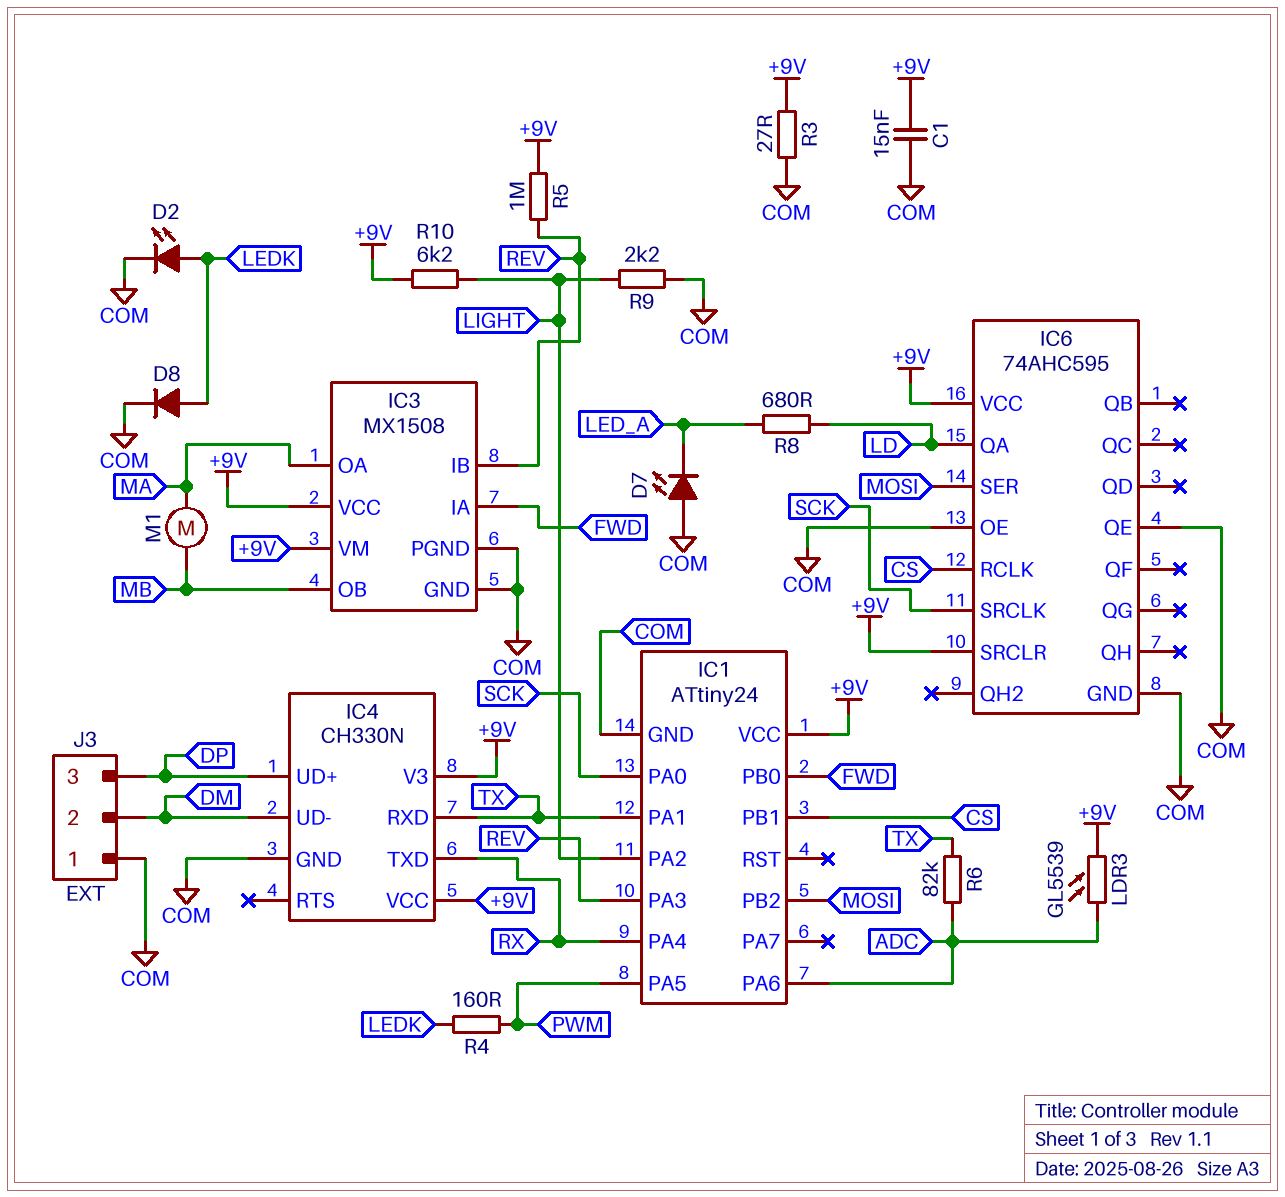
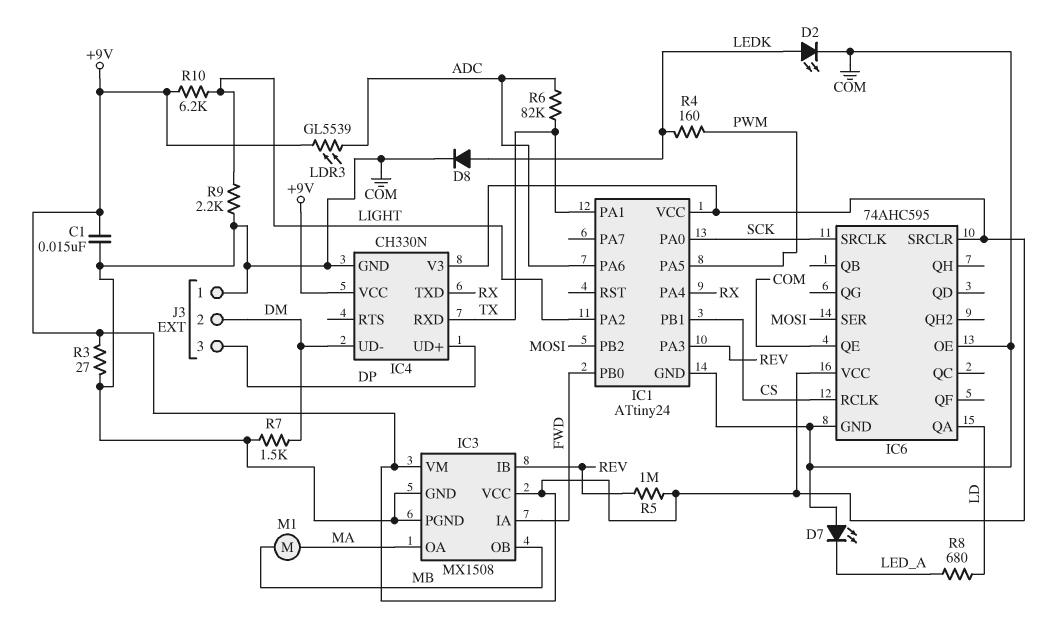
R7: none -> 1.5k (COM, DM)

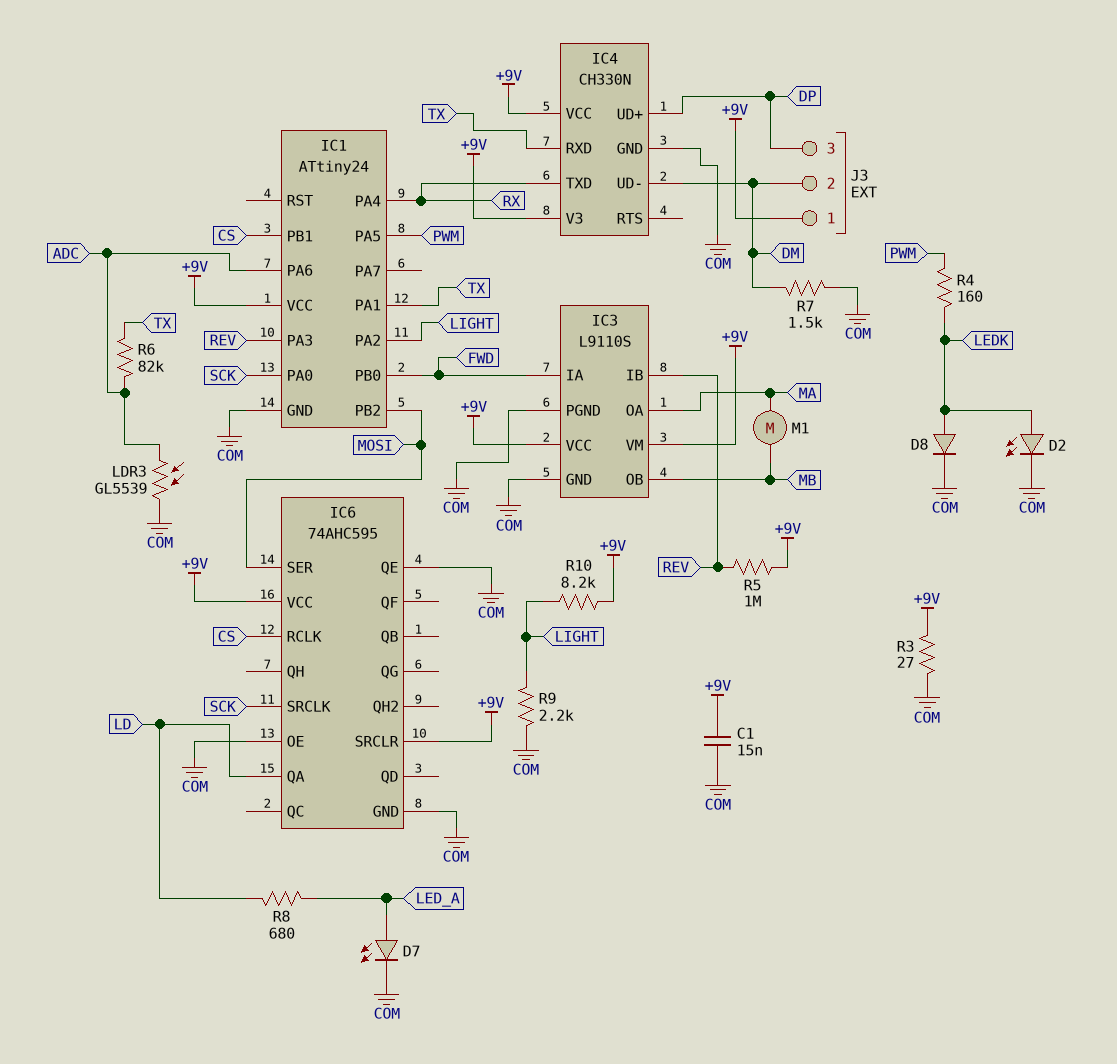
D7: LED (A COM, K LED_A) -> LED (A LED_A, K COM)
IC3: MX1508 -> L9110S
J3 pin 1: COM -> +9V
LDR3: GL5539 (+9V, ADC) -> GL5539 (ADC, COM)
R10: 6.2k (+9V, LIGHT) -> 8.2k (+9V, LIGHT)

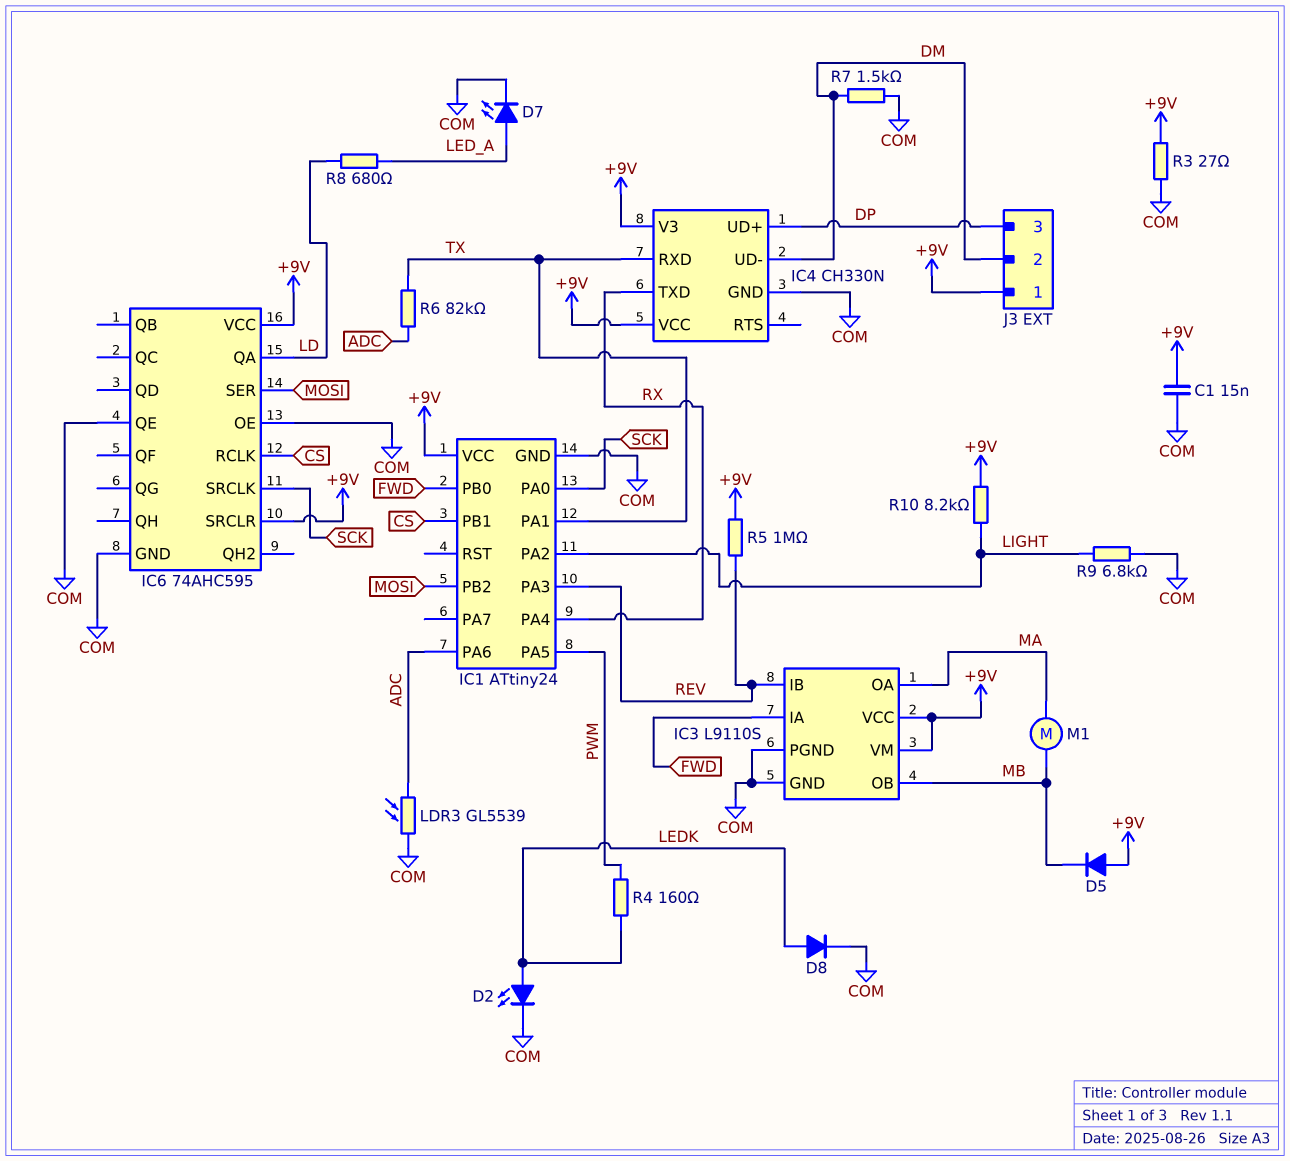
D5: none -> diode (A +9V, K MB)
R9: 2.2k (COM, LIGHT) -> 6.8k (COM, LIGHT)

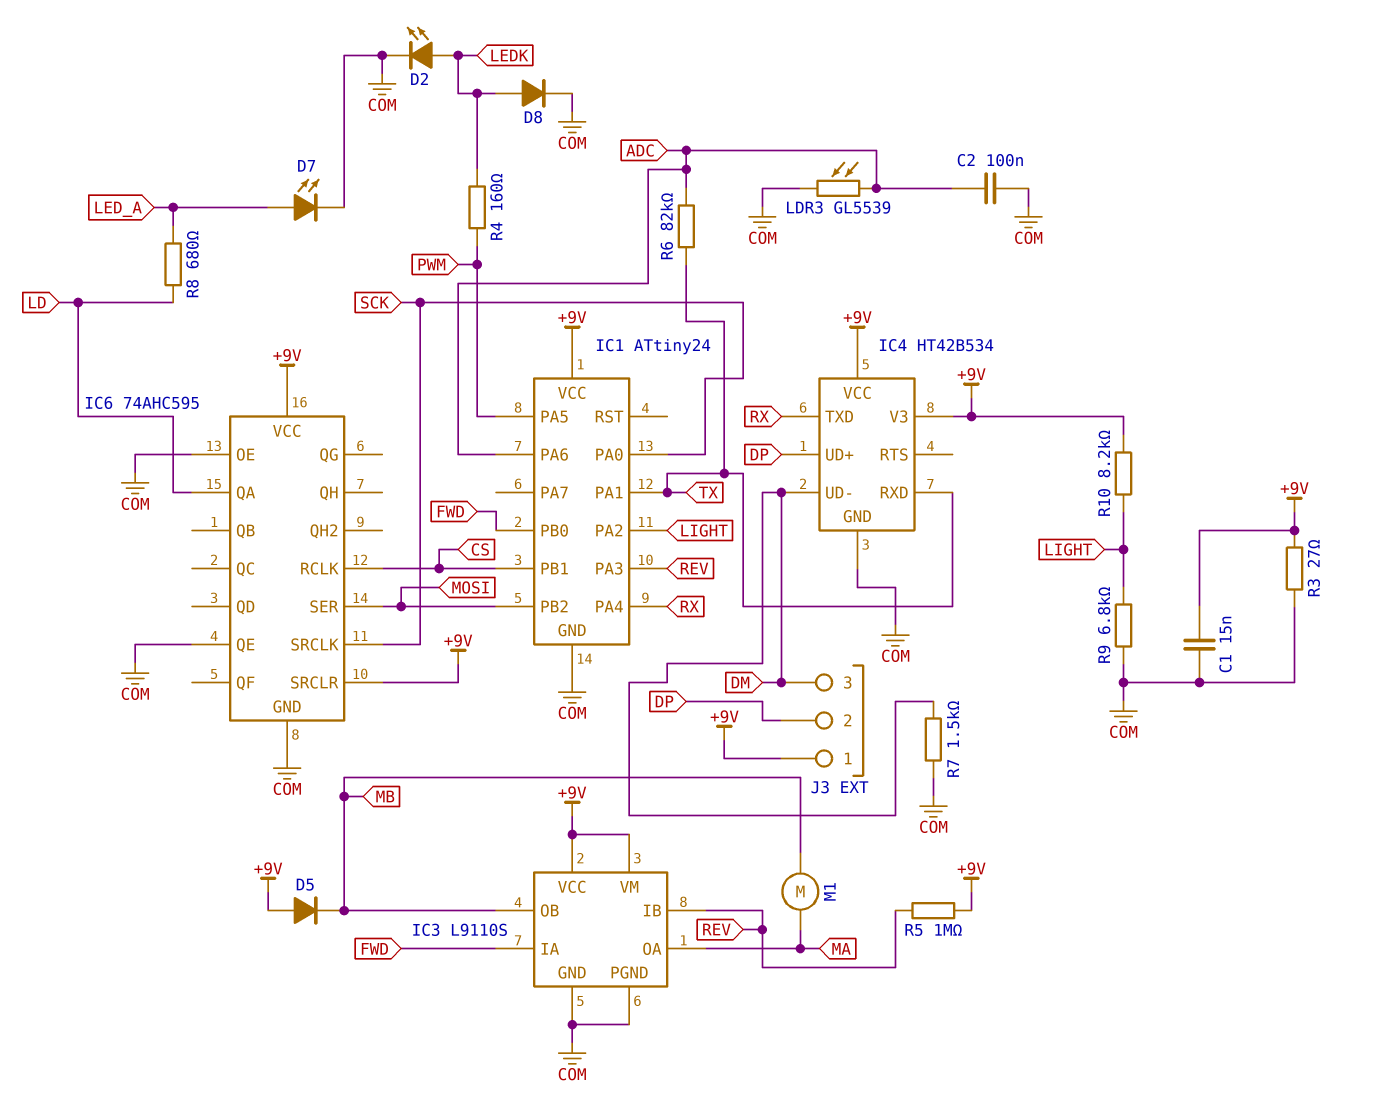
C2: none -> 100nF (ADC, COM)
IC4: CH330N -> HT42B534
J3 pin 2: DM -> DP
J3 pin 3: DP -> DM

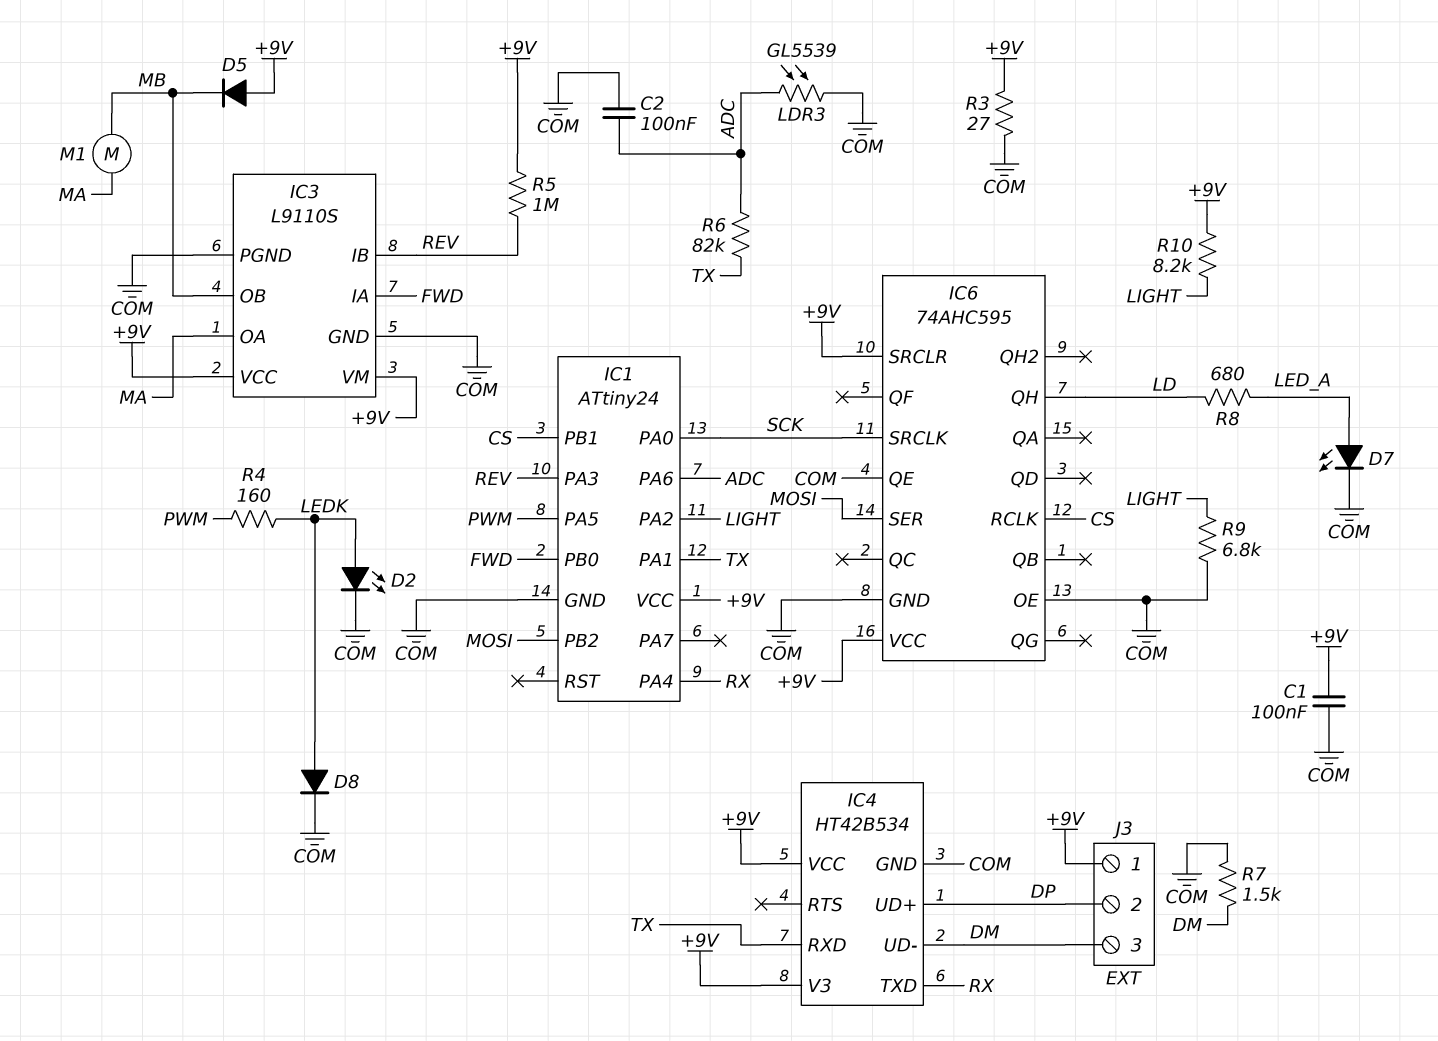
C1: 15nF (+9V, COM) -> 100nF (+9V, COM)
IC6 pin QA: LD -> none
IC6 pin QH: none -> LD

